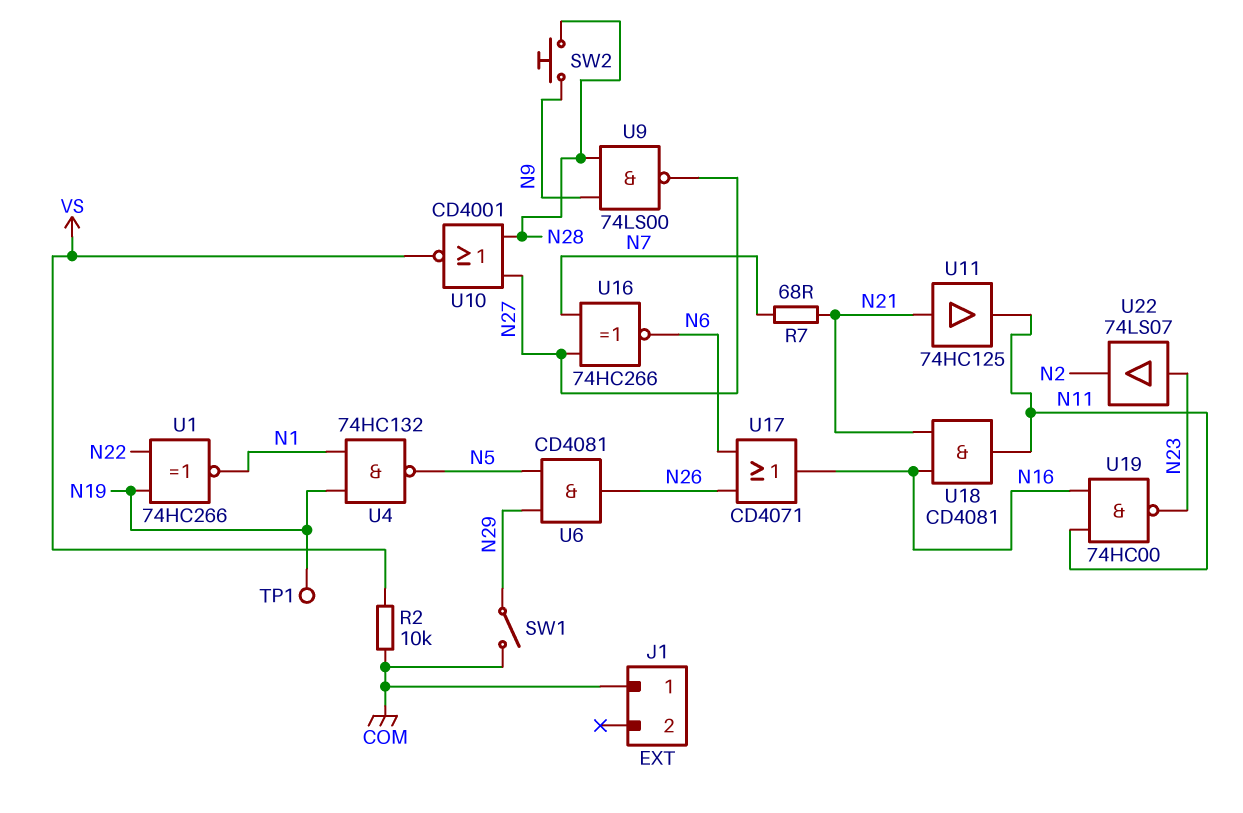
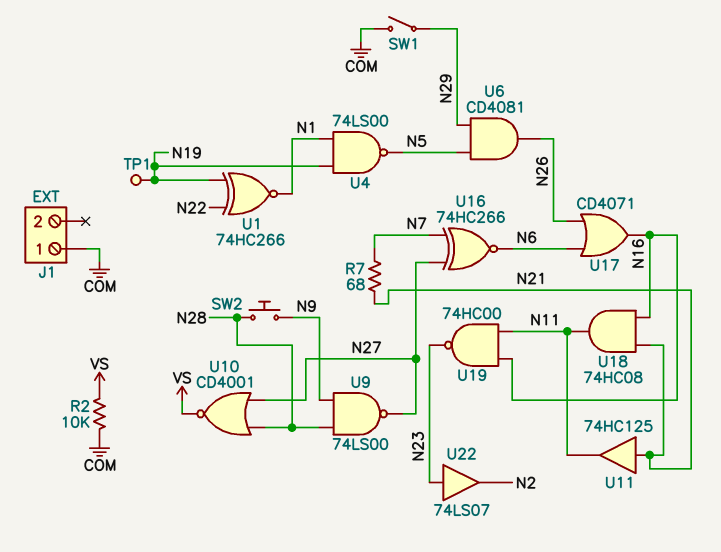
U4: NAND 74HC132 (in N1, in N19, out N5) -> NAND 74LS00 (in N1, in N19, out N5)
U18: AND CD4081 (in N16, in N21, out N11) -> AND 74HC08 (in N16, in N21, out N11)

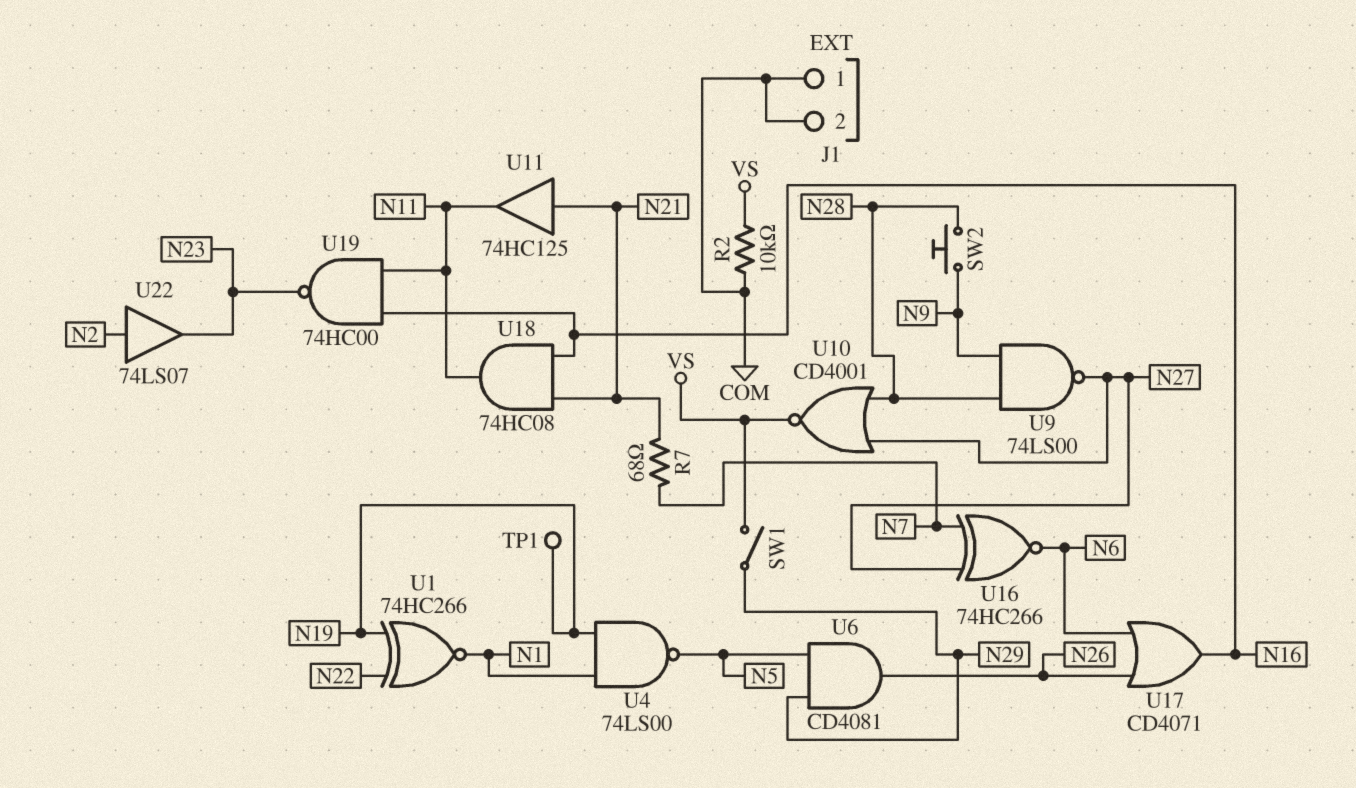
J1 pin 2: none -> COM
SW1: switch (COM, N29) -> switch (N29, VS)
U22: buffer 74LS07 (in N23, out N2) -> buffer 74LS07 (in N2, out N23)

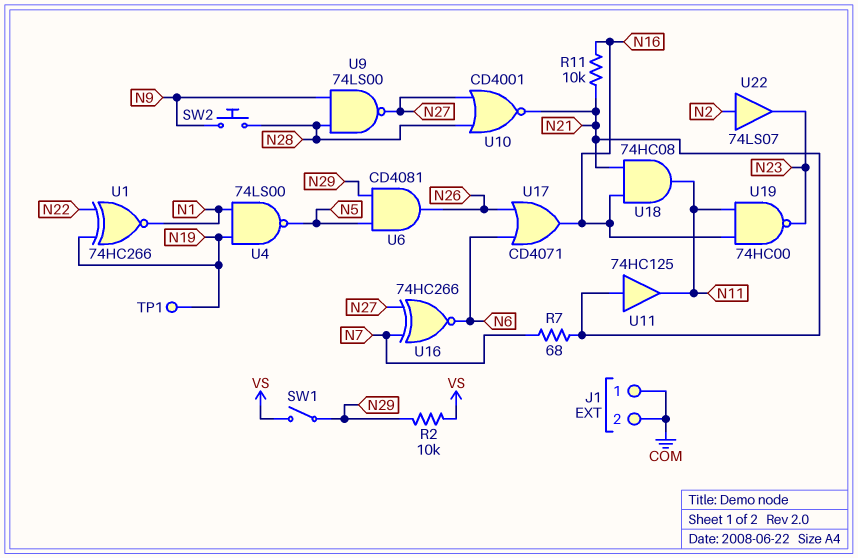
R2: 10k (COM, VS) -> 10k (N29, VS)
R11: none -> 10k (N16, N21)
U10: NOR CD4001 (in N27, in N28, out VS) -> NOR CD4001 (in N27, in N28, out N21)

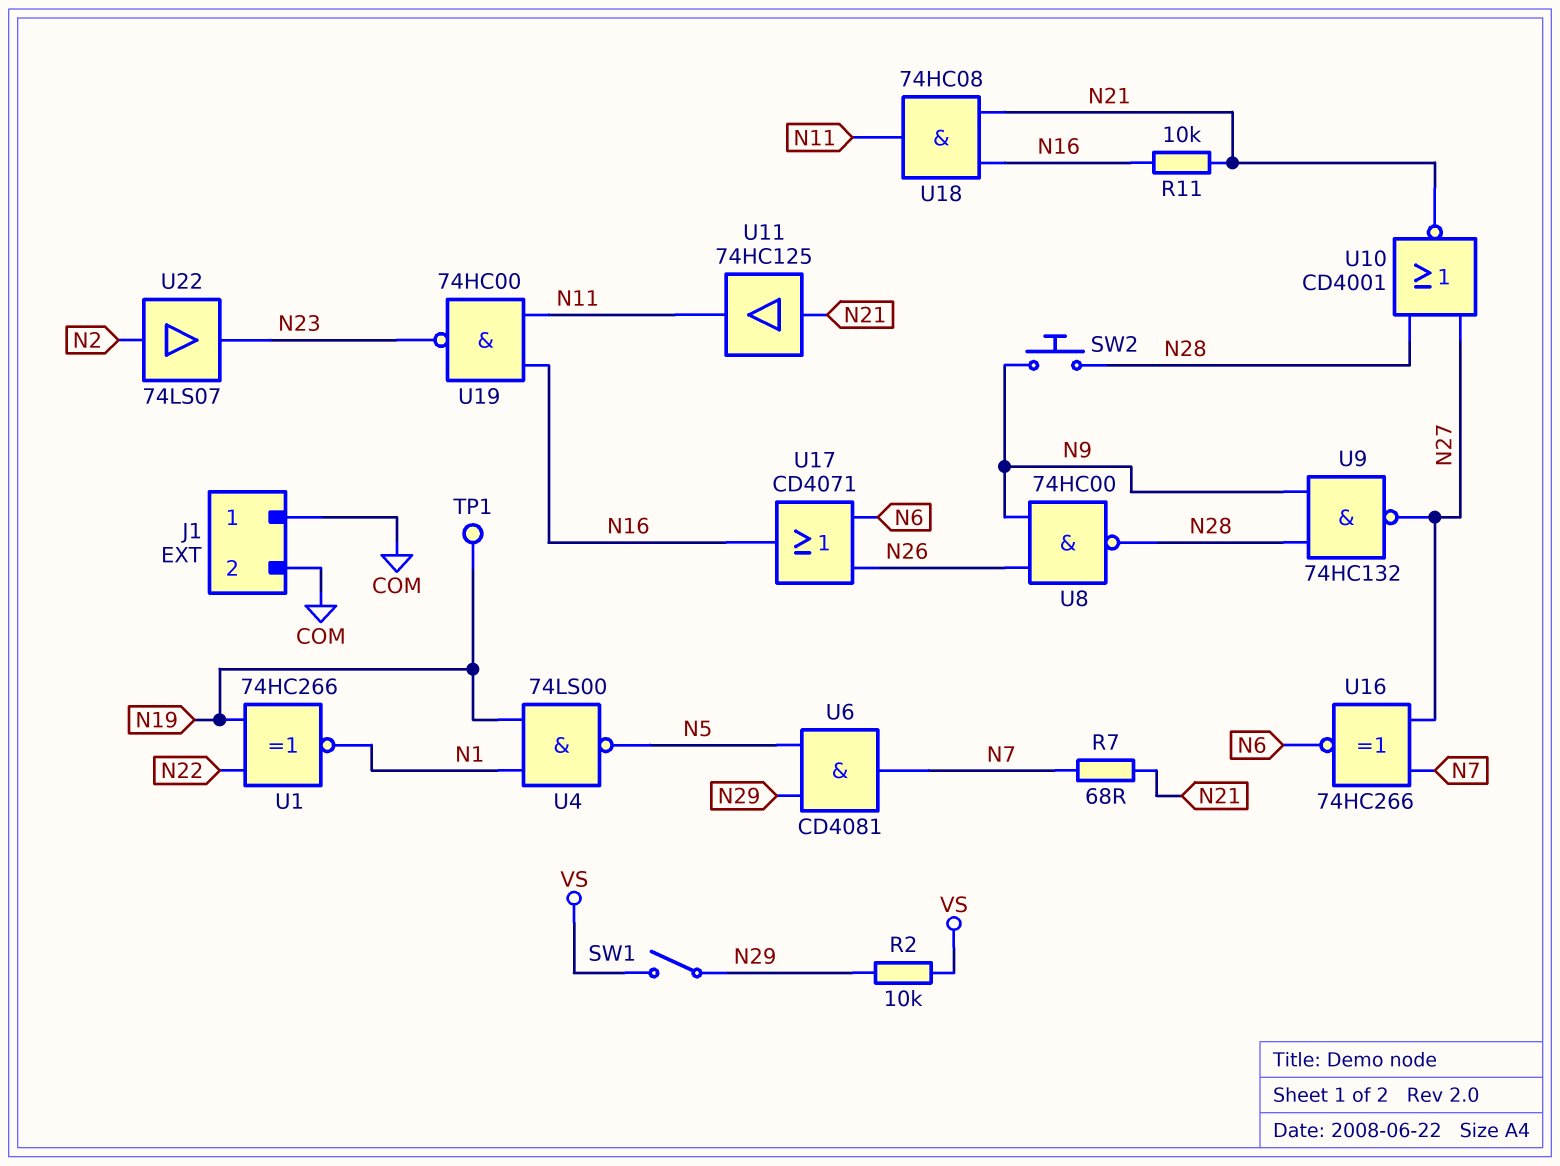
U6: AND CD4081 (in N5, in N29, out N26) -> AND CD4081 (in N5, in N29, out N7)
U8: none -> NAND 74HC00 (in N9, in N26, out N28)
U9: NAND 74LS00 (in N9, in N28, out N27) -> NAND 74HC132 (in N9, in N28, out N27)

